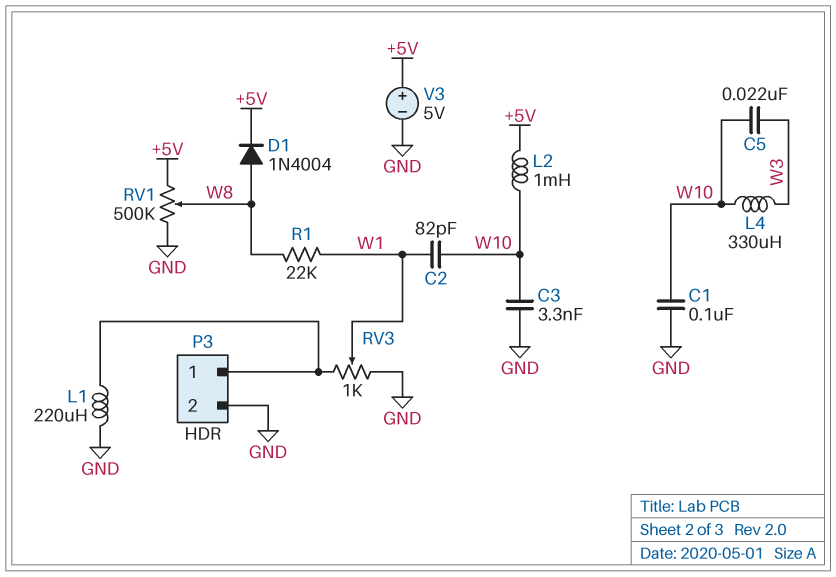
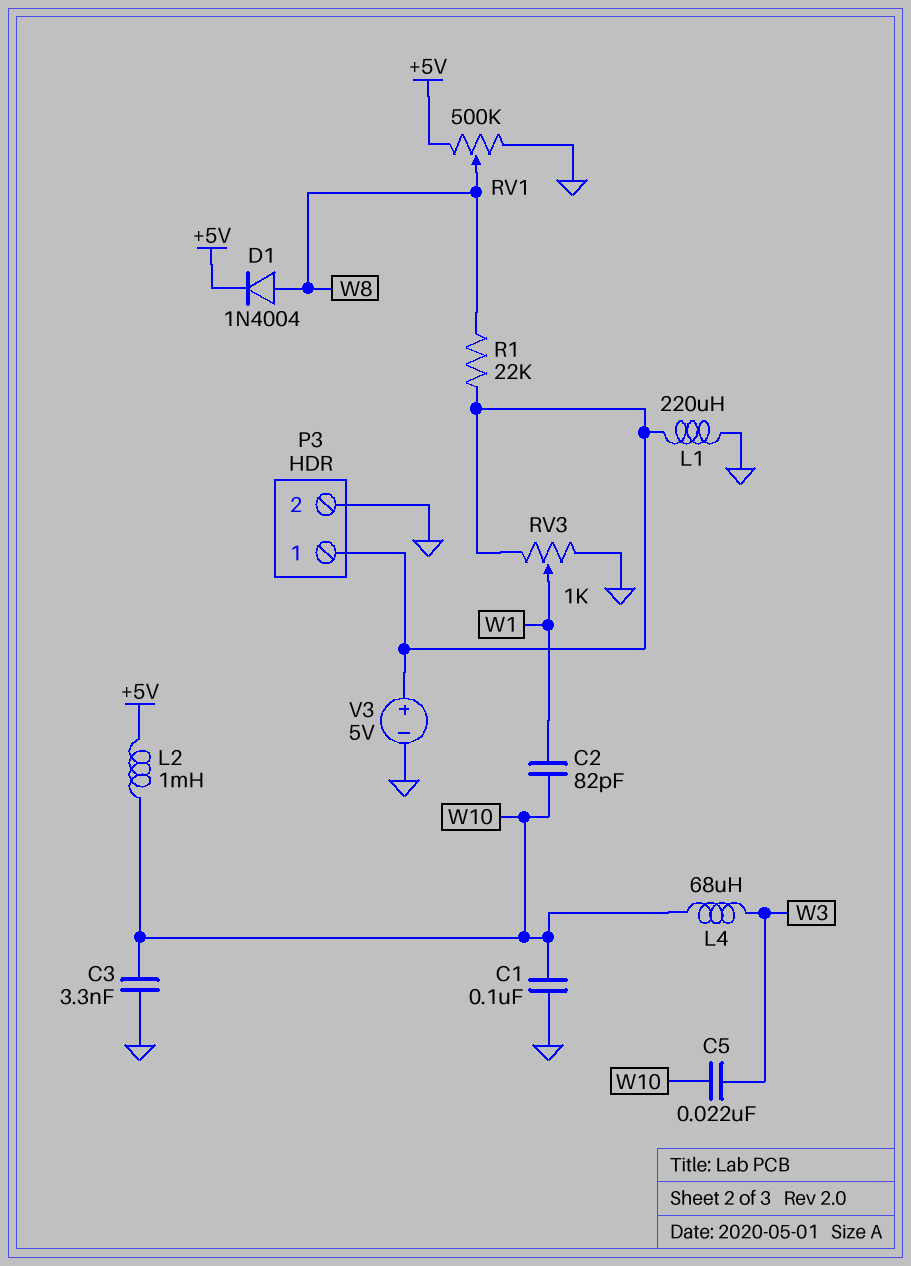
L4: 330uH (W3, W10) -> 68uH (W3, W10)
R1: 22k (W1, W8) -> 22k (P3/1, W8)
V3: 5V (plus +5V, minus GND) -> 5V (plus P3/1, minus GND)

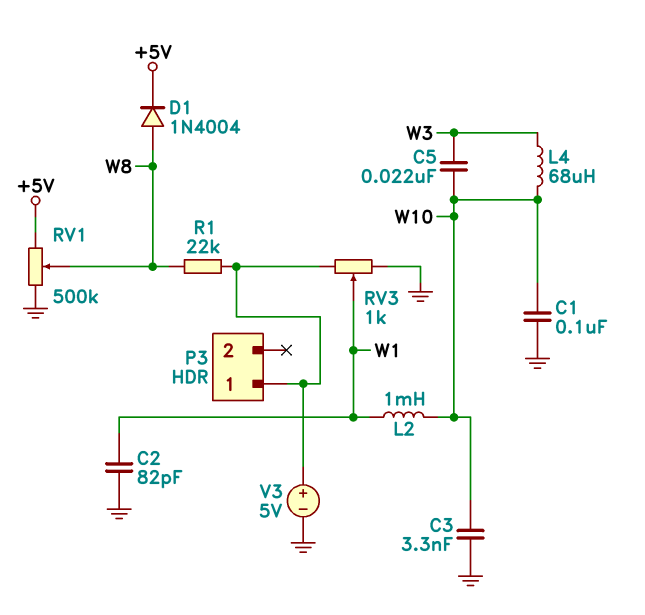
C2: 82pF (W1, W10) -> 82pF (GND, W1)
L1: 220uH (GND, P3/1) -> none
L2: 1mH (+5V, W10) -> 1mH (W1, W10)
P3 pin 2: GND -> none

